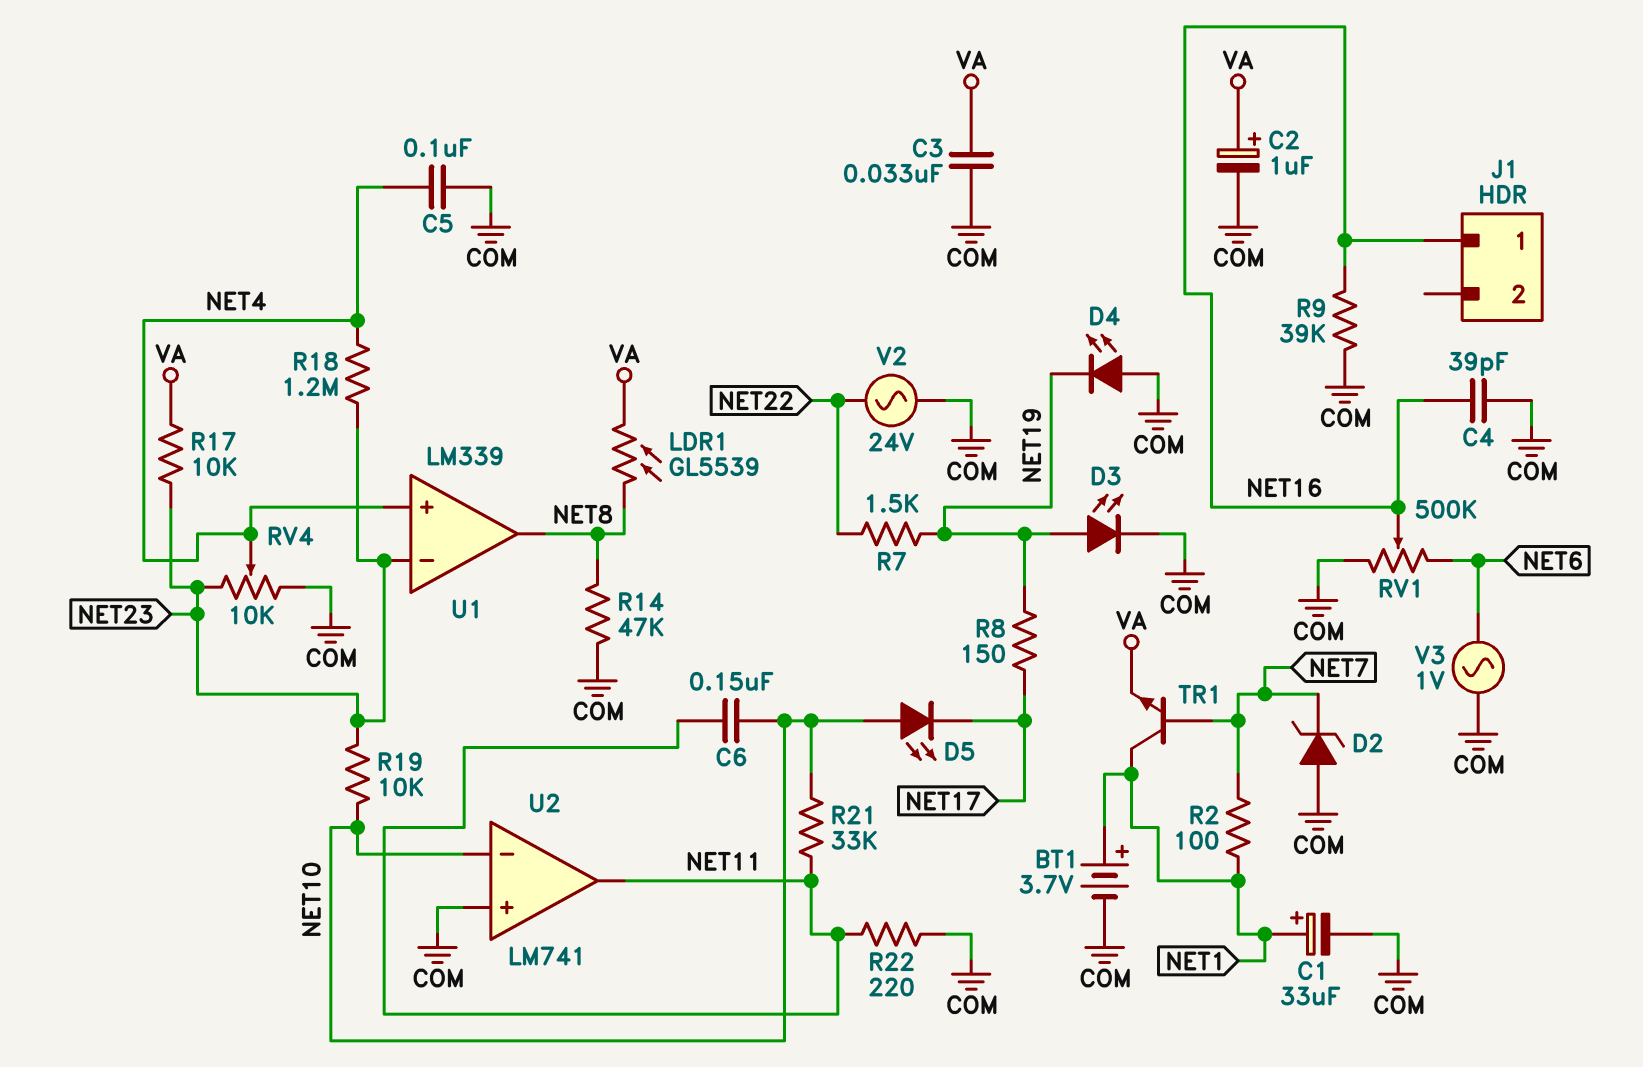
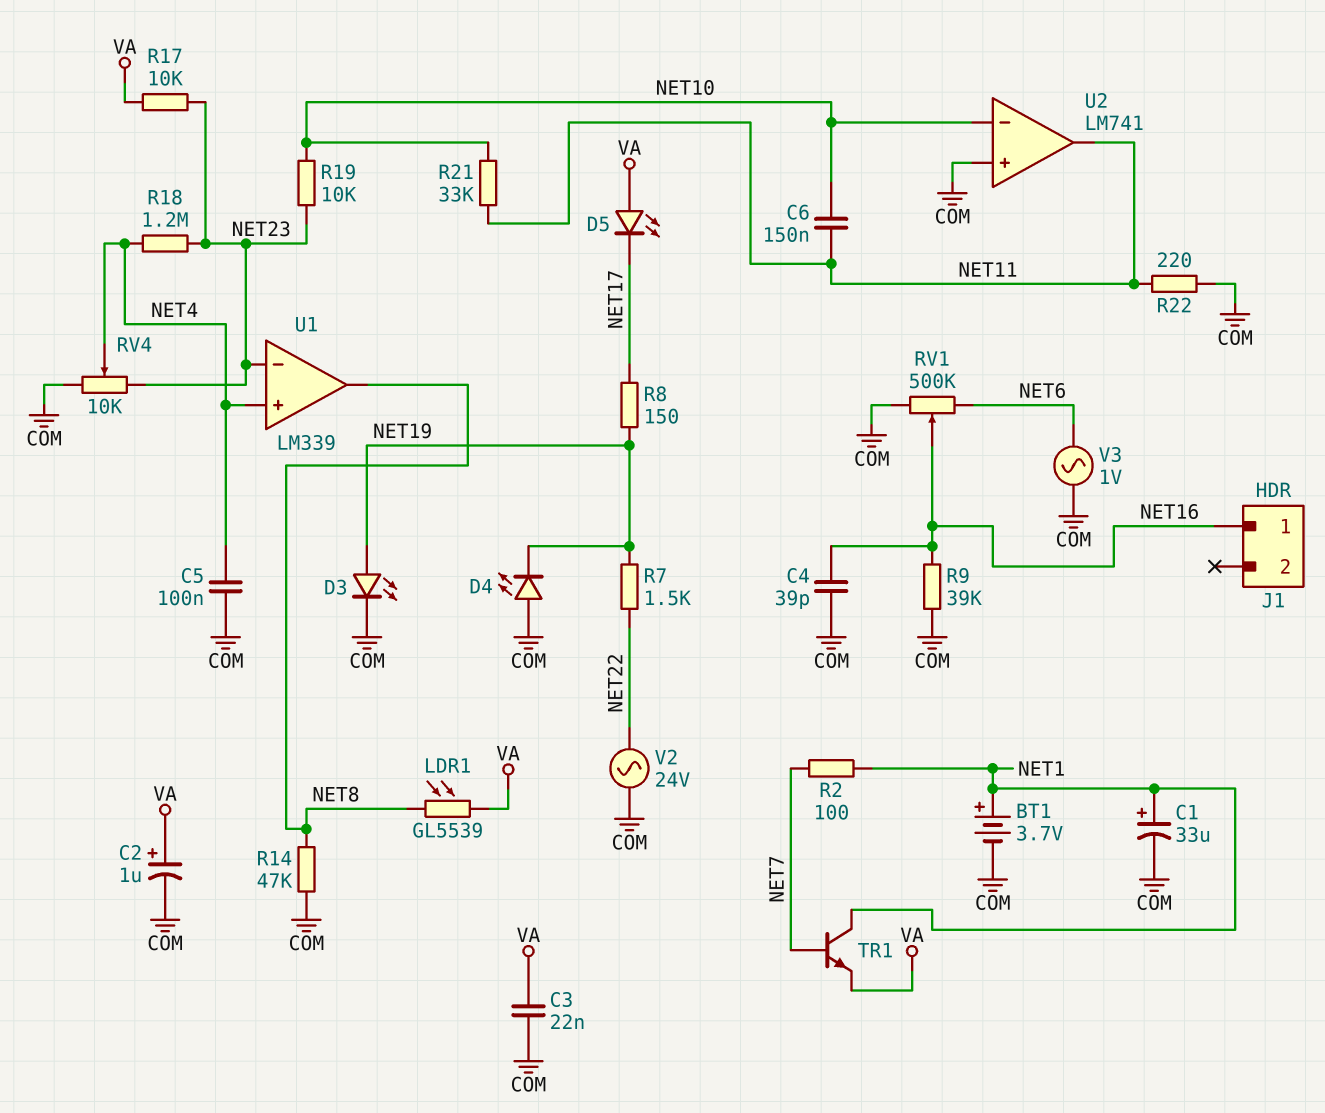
C3: 33nF (COM, VA) -> 22nF (COM, VA)
D2: zener (A COM, K NET7) -> none
D5: LED (A NET10, K NET17) -> LED (A VA, K NET17)

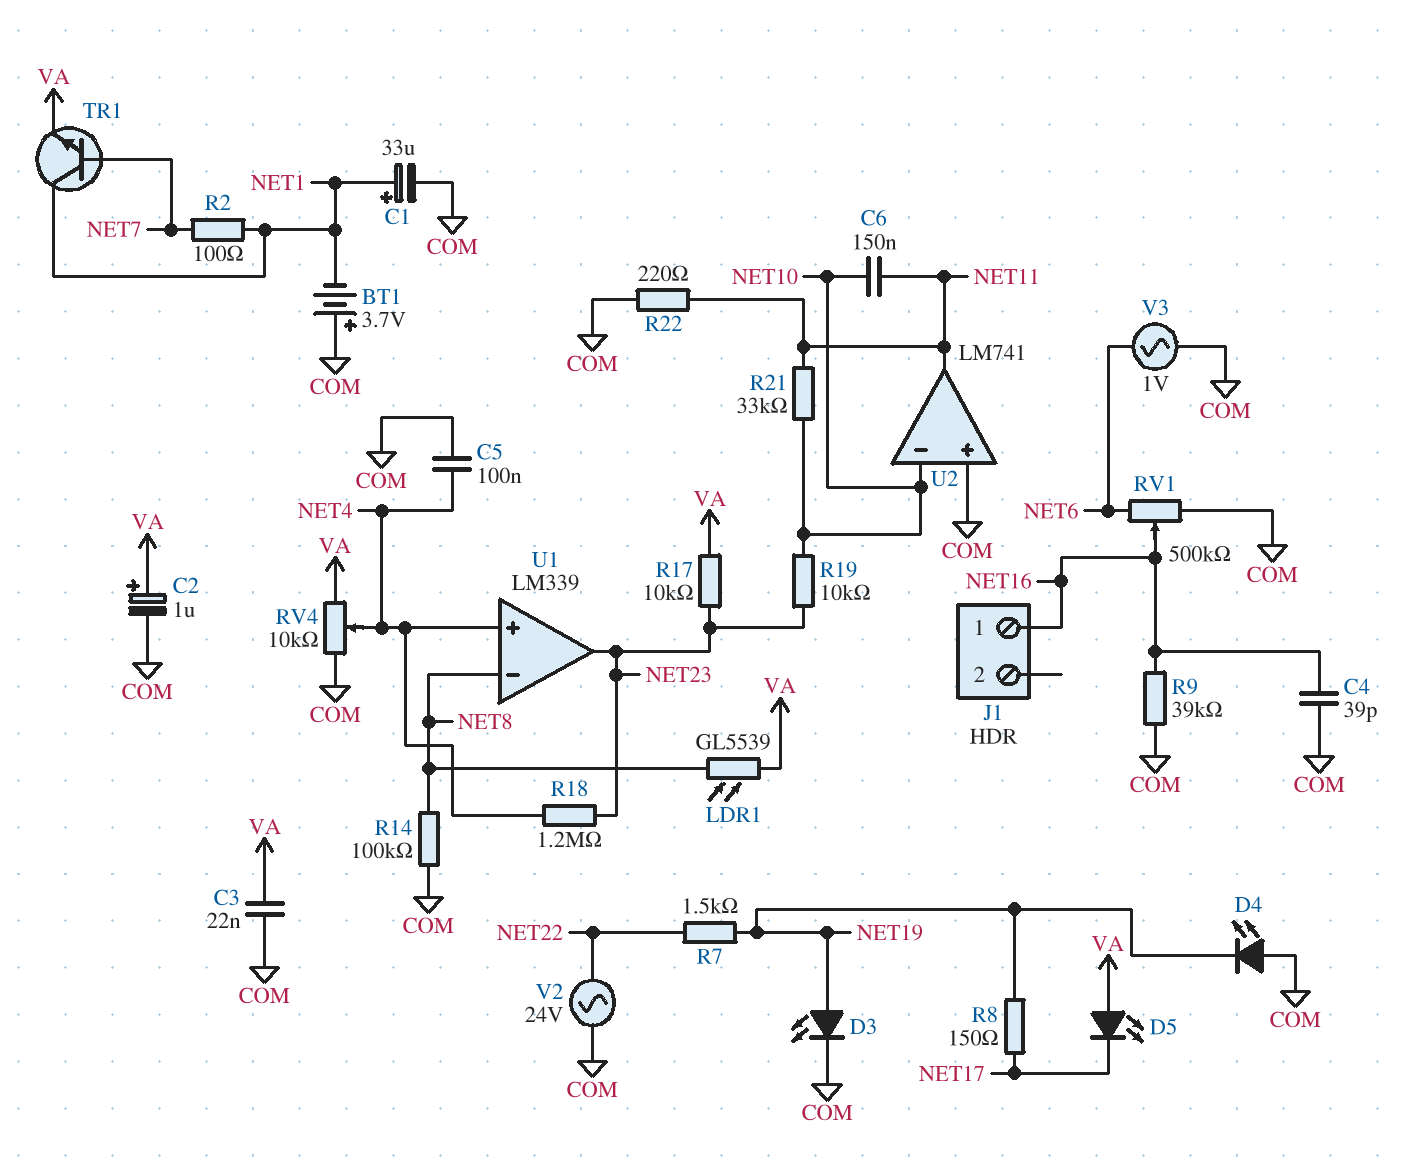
BT1: 3.7V (plus NET1, minus COM) -> 3.7V (plus COM, minus NET1)
R14: 47k (COM, NET8) -> 100k (COM, NET8)
RV4: 10k (COM, NET23, wiper NET4) -> 10k (COM, VA, wiper NET4)
U1 pin in-: NET23 -> NET8
U1 pin out: NET8 -> NET23

